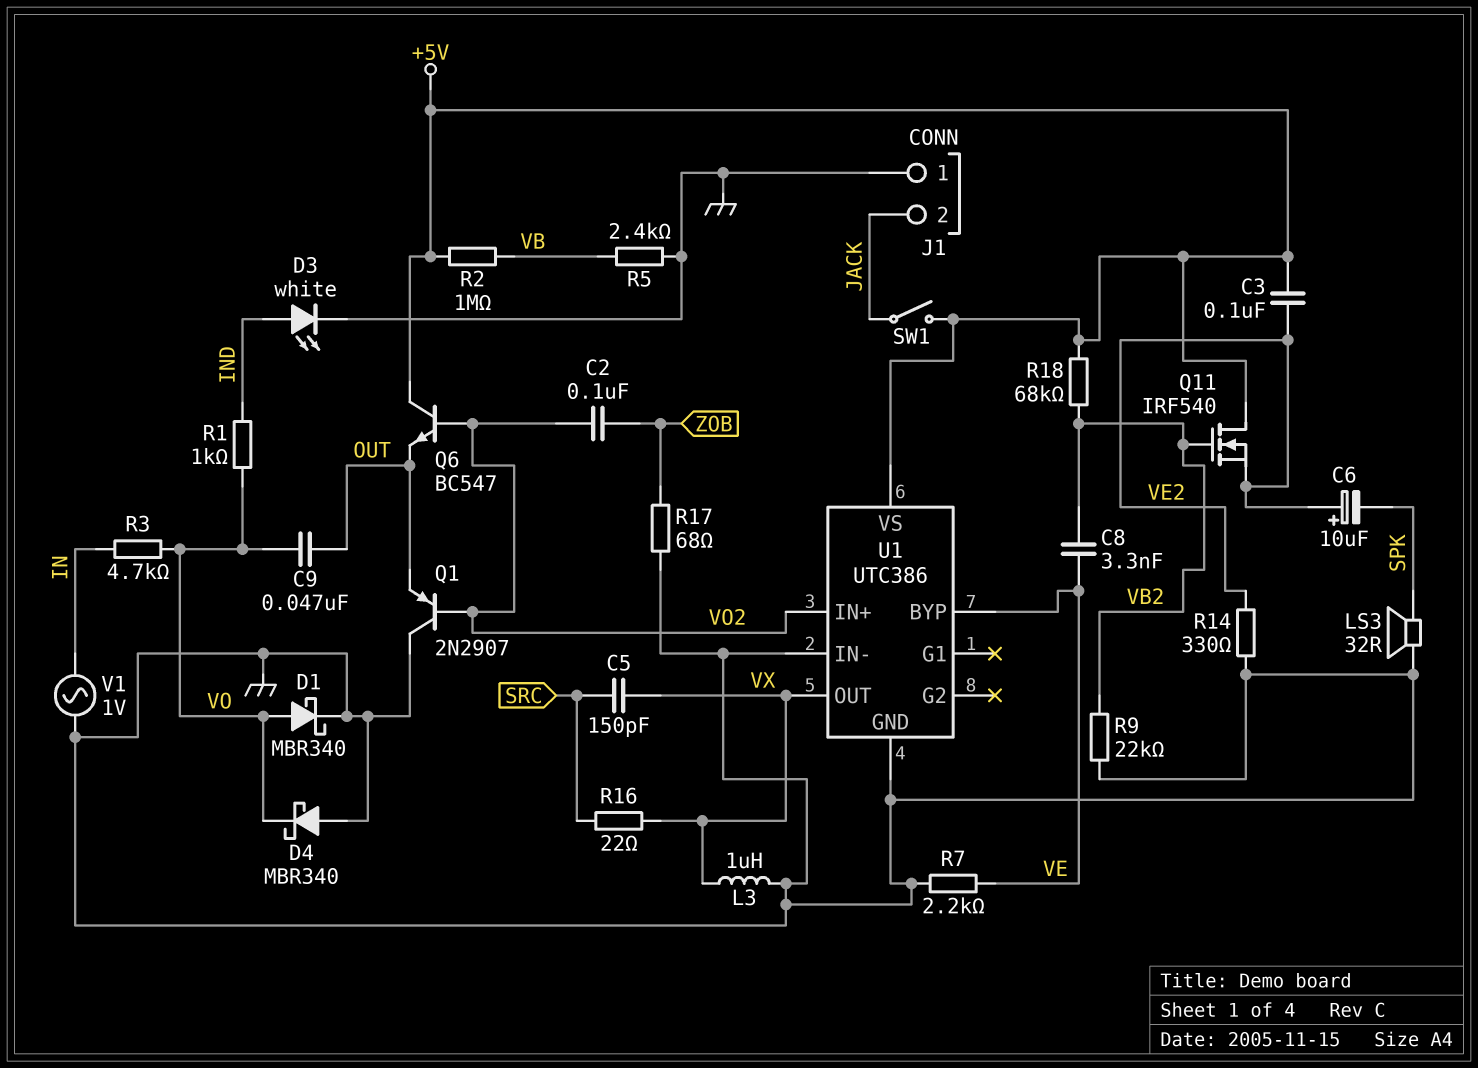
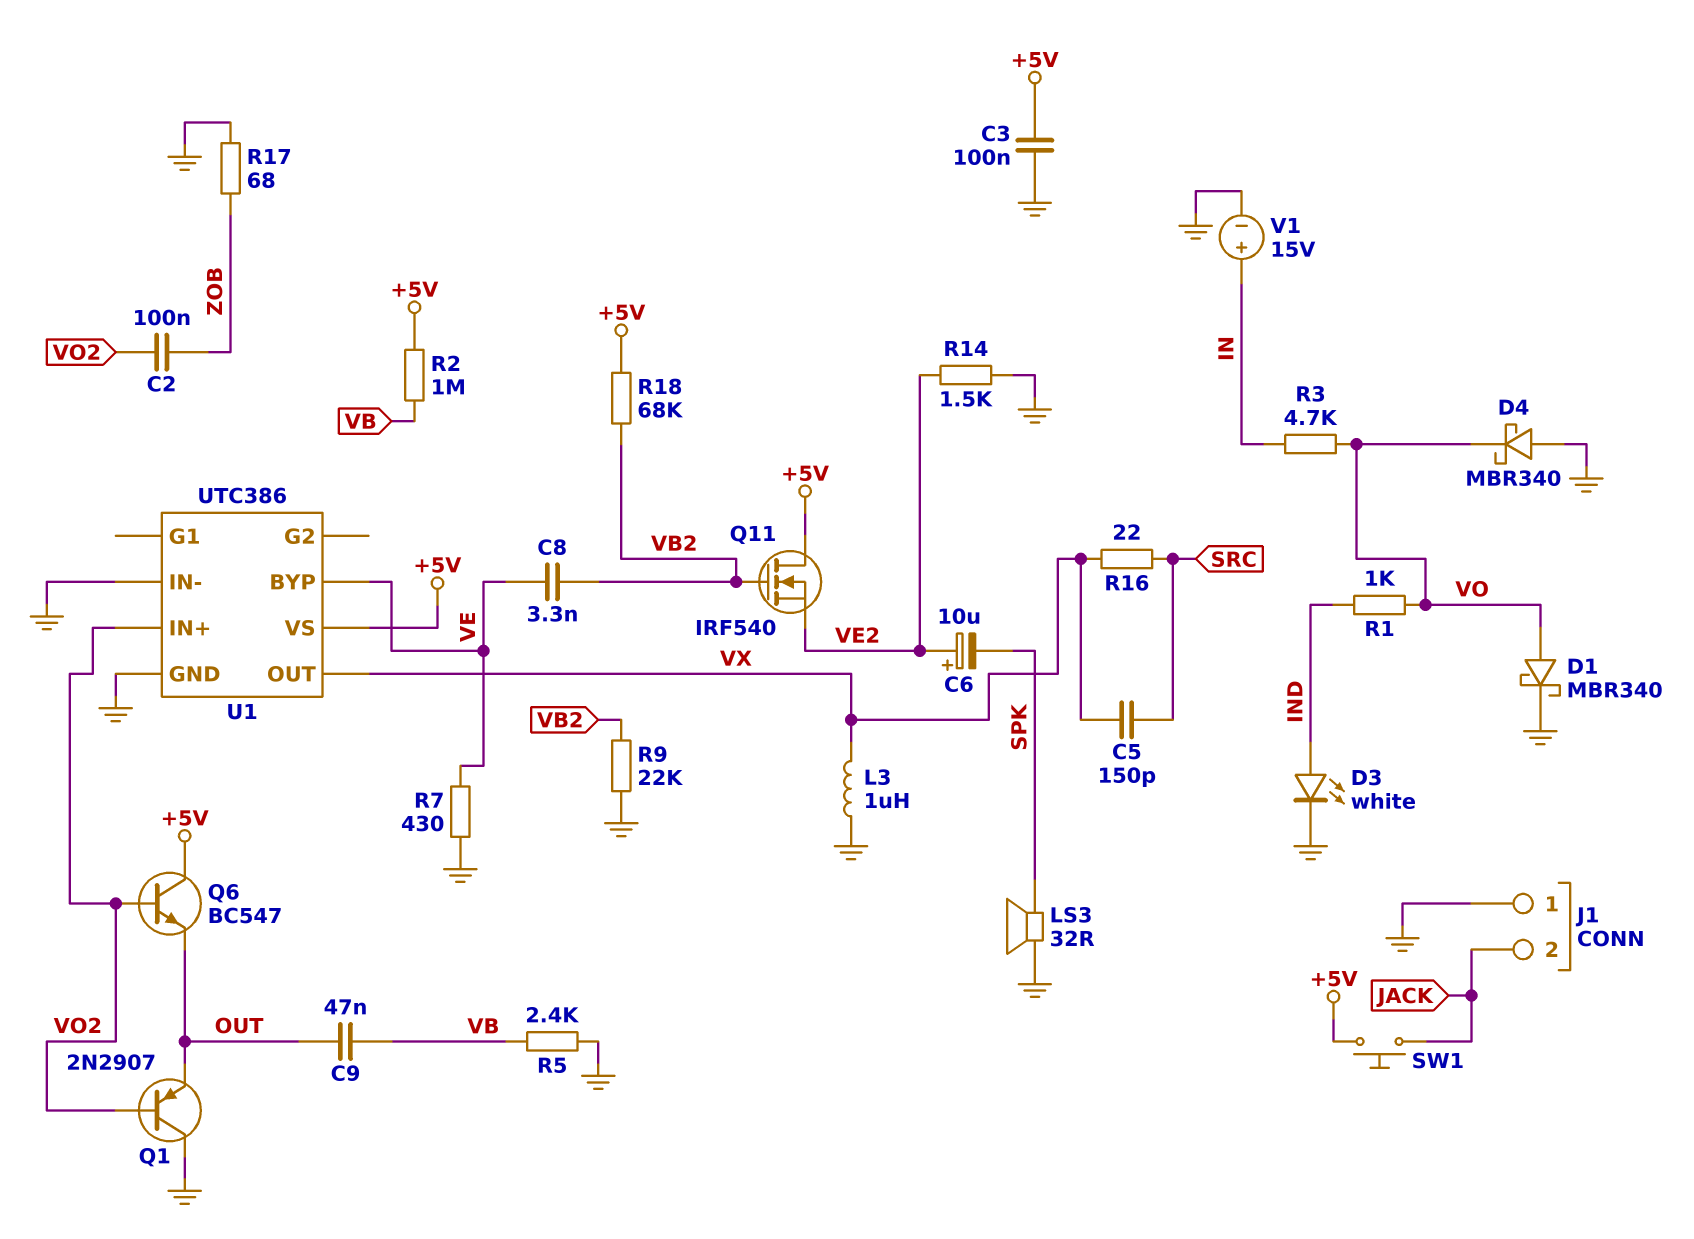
C3: 100nF (+5V, VE2) -> 100nF (+5V, GND)
C9: 47nF (OUT, VO) -> 47nF (OUT, VB)
R7: 2.2k (GND, VE) -> 430 (GND, VE)
R14: 330 (GND, VE2) -> 1.5k (GND, VE2)
SW1: switch (+5V, JACK) -> button (+5V, JACK)
V1: AC 1V (GND, IN) -> 15V (plus IN, minus GND)

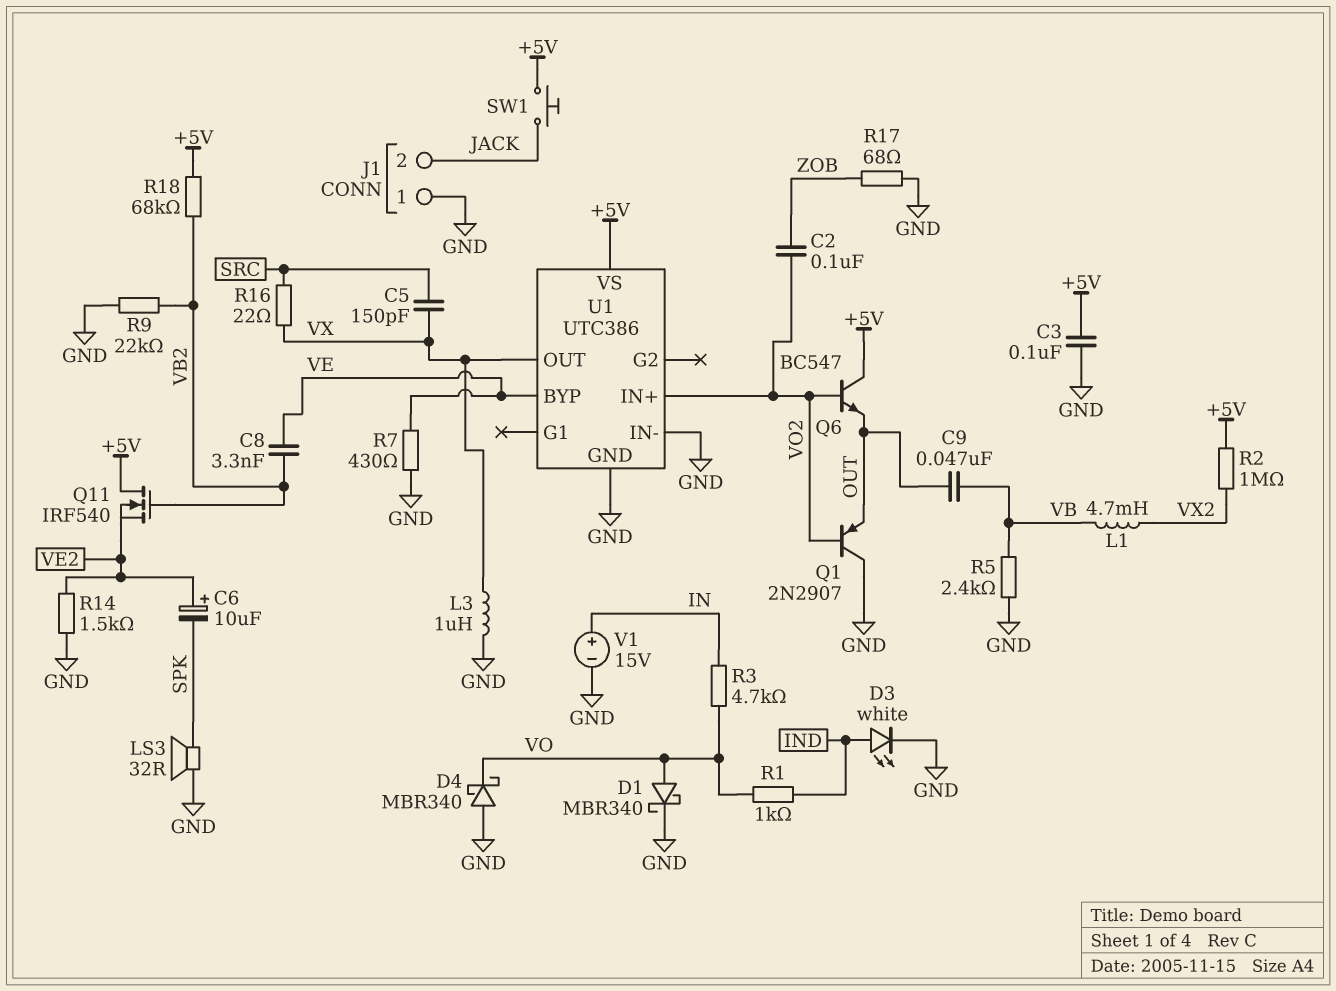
L1: none -> 4.7mH (VB, VX2)
R2: 1M (+5V, VB) -> 1M (+5V, VX2)

